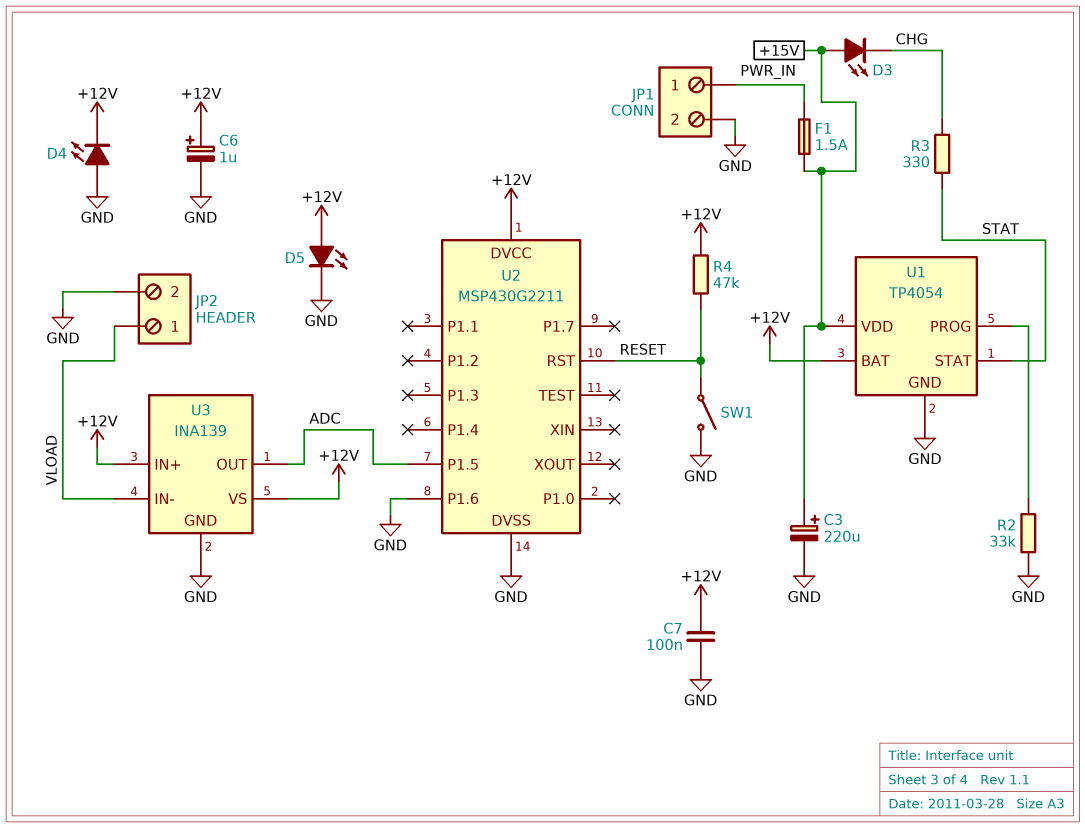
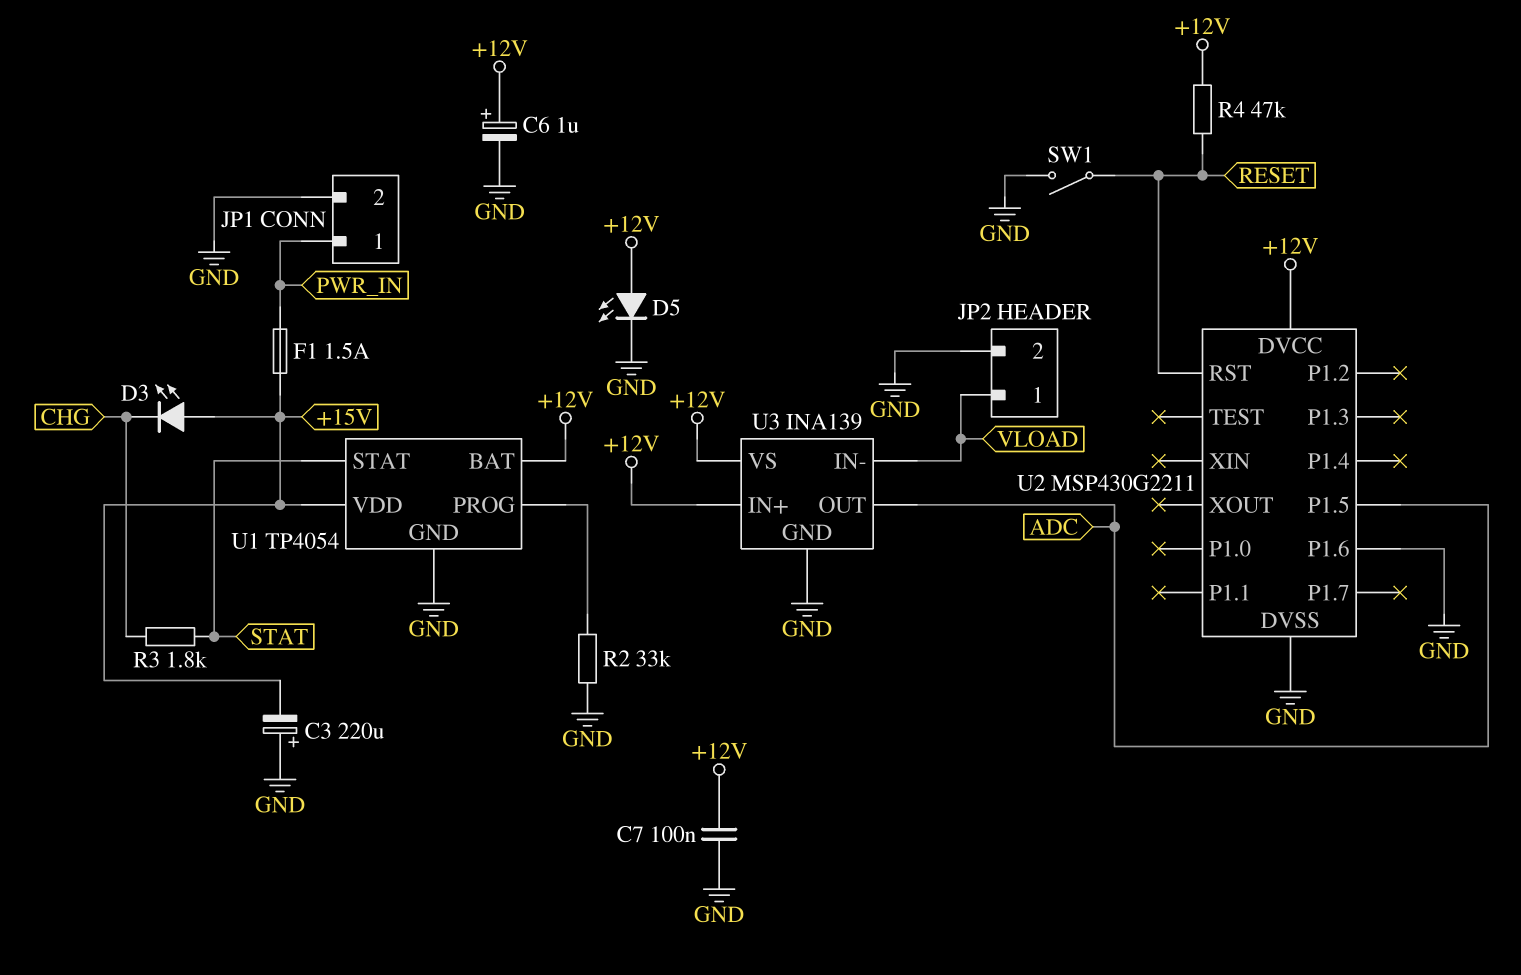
C3: 220uF (plus +15V, minus GND) -> 220uF (plus GND, minus +15V)
D4: LED (A GND, K +12V) -> none
R3: 330 (CHG, STAT) -> 1.8k (CHG, STAT)

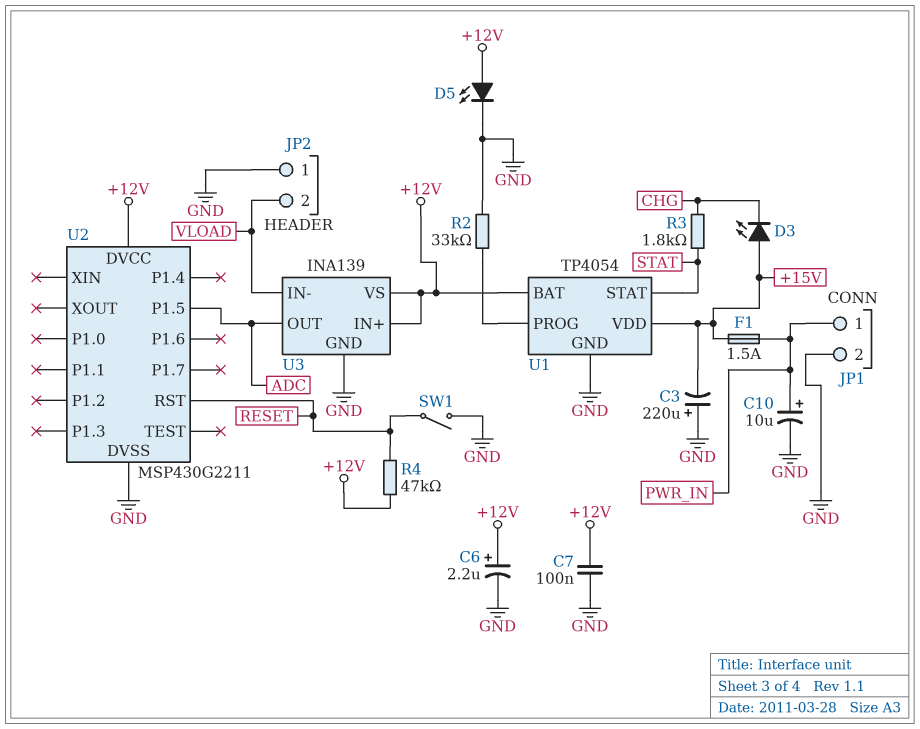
C6: 1uF (plus +12V, minus GND) -> 2.2uF (plus +12V, minus GND)
C10: none -> 10uF (plus PWR_IN, minus GND)
JP2 pin 1: VLOAD -> GND
JP2 pin 2: GND -> VLOAD
U2 pin P1.6: GND -> none

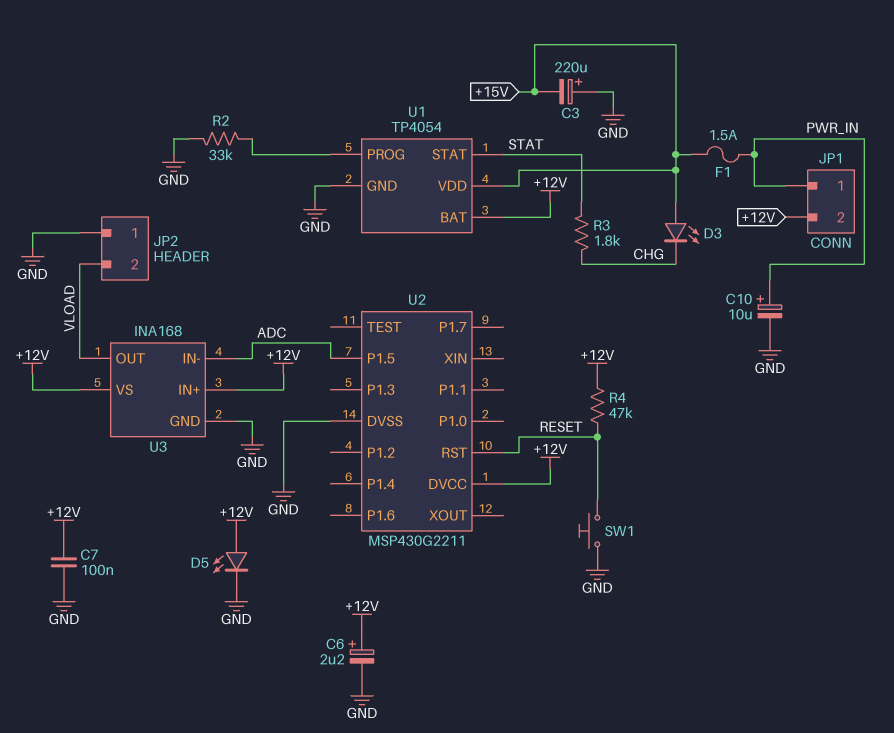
JP1 pin 2: GND -> +12V
SW1: switch (GND, RESET) -> button (GND, RESET)
U3: INA139 -> INA168
U3 pin IN-: VLOAD -> ADC
U3 pin OUT: ADC -> VLOAD

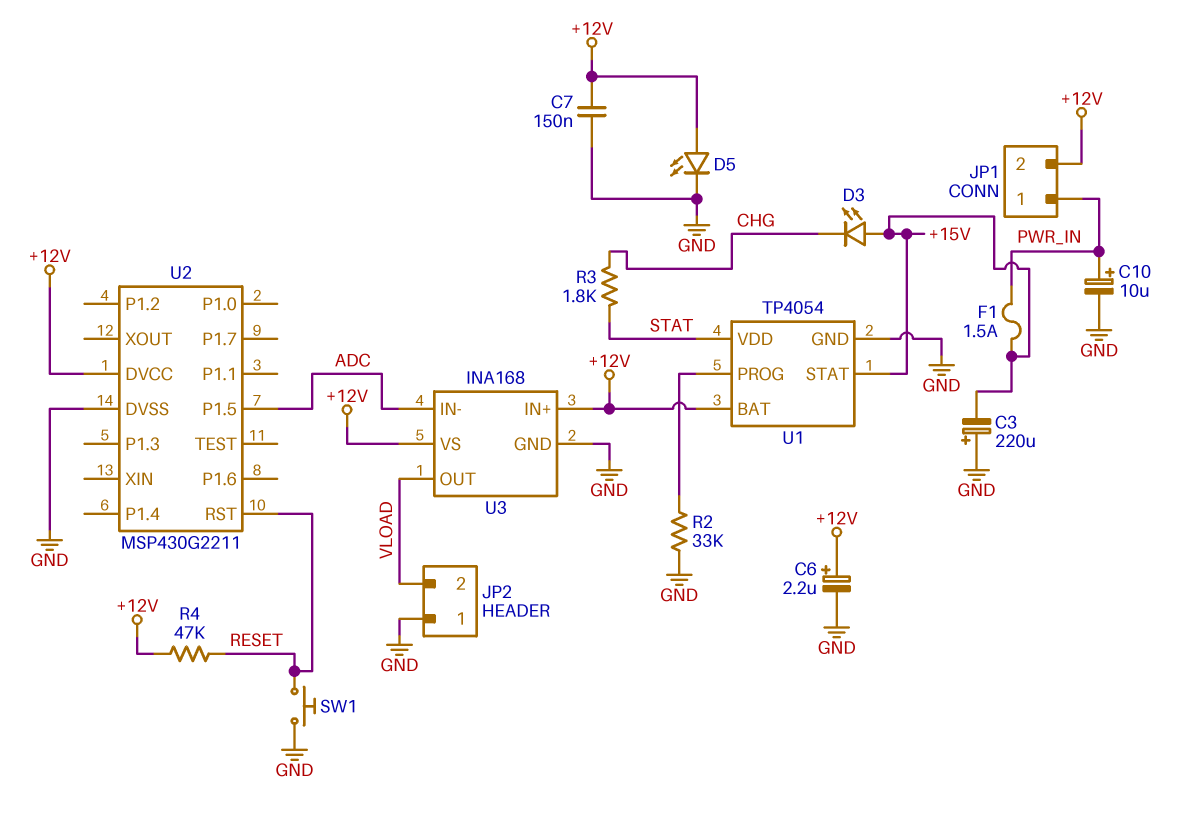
C7: 100nF (+12V, GND) -> 150nF (+12V, GND)
U1 pin STAT: STAT -> +15V
U1 pin VDD: +15V -> STAT

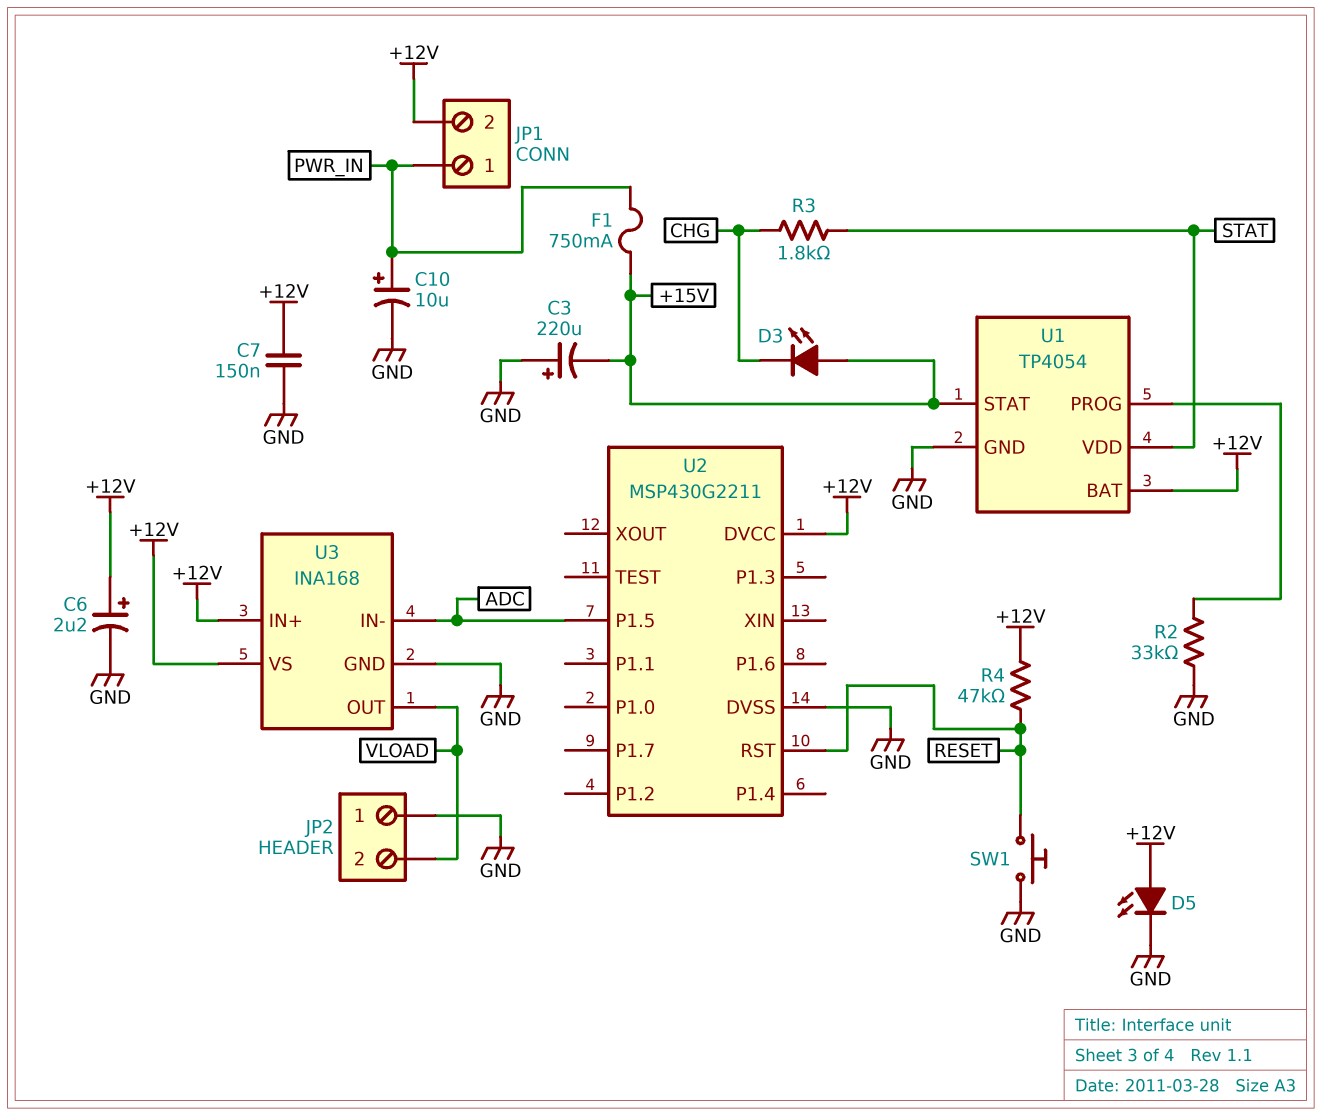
F1: 1.5A (+15V, PWR_IN) -> 750mA (+15V, PWR_IN)

